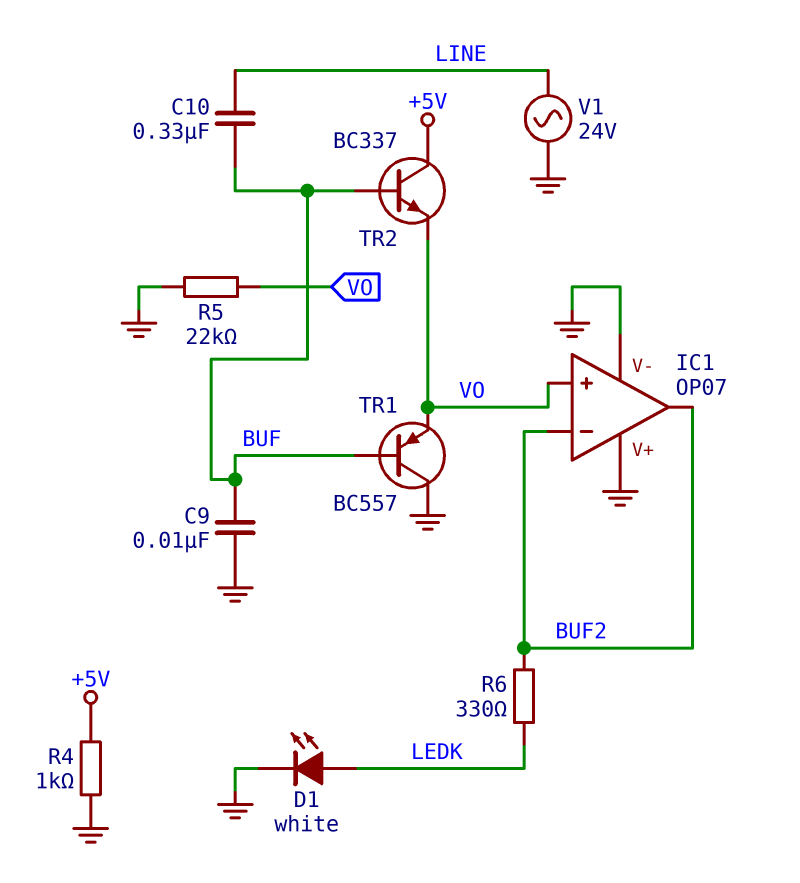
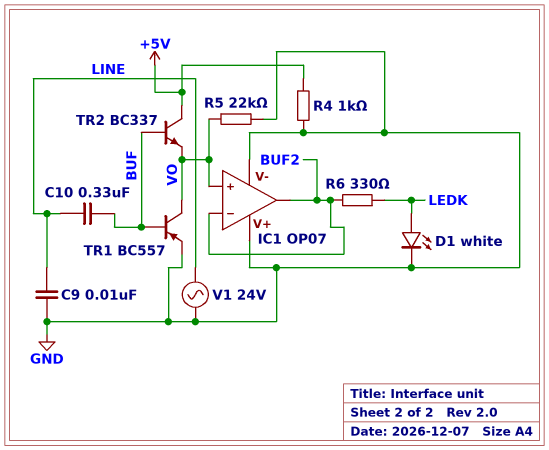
C9: 10nF (BUF, GND) -> 10nF (GND, LINE)
TR1: PNP BC557 (B BUF, C GND, E VO) -> PNP BC557 (B BUF, C VO, E GND)

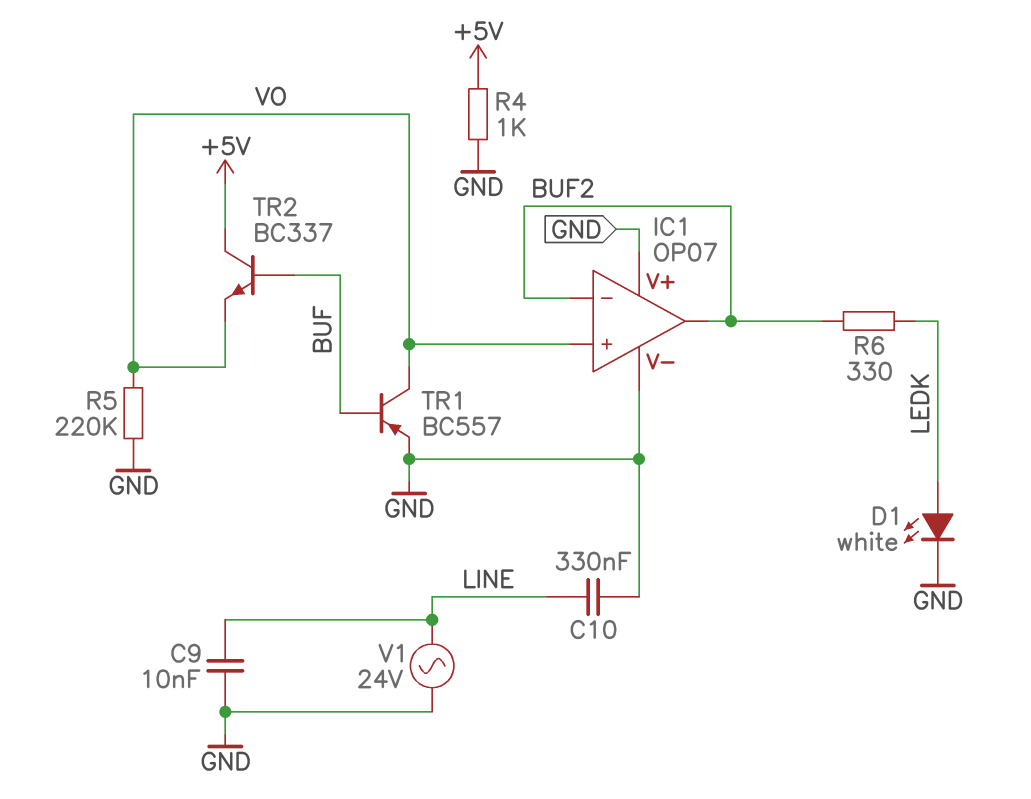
C10: 330nF (BUF, LINE) -> 330nF (GND, LINE)
R5: 22k (GND, VO) -> 220k (GND, VO)

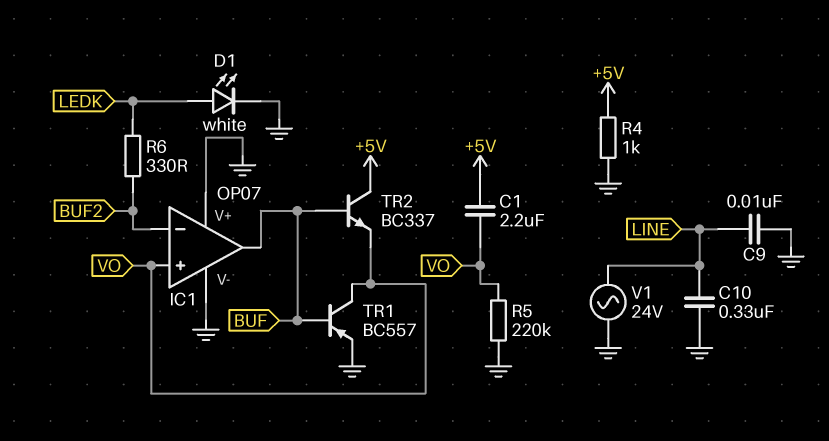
C1: none -> 2.2uF (+5V, VO)
IC1 pin out: BUF2 -> BUF

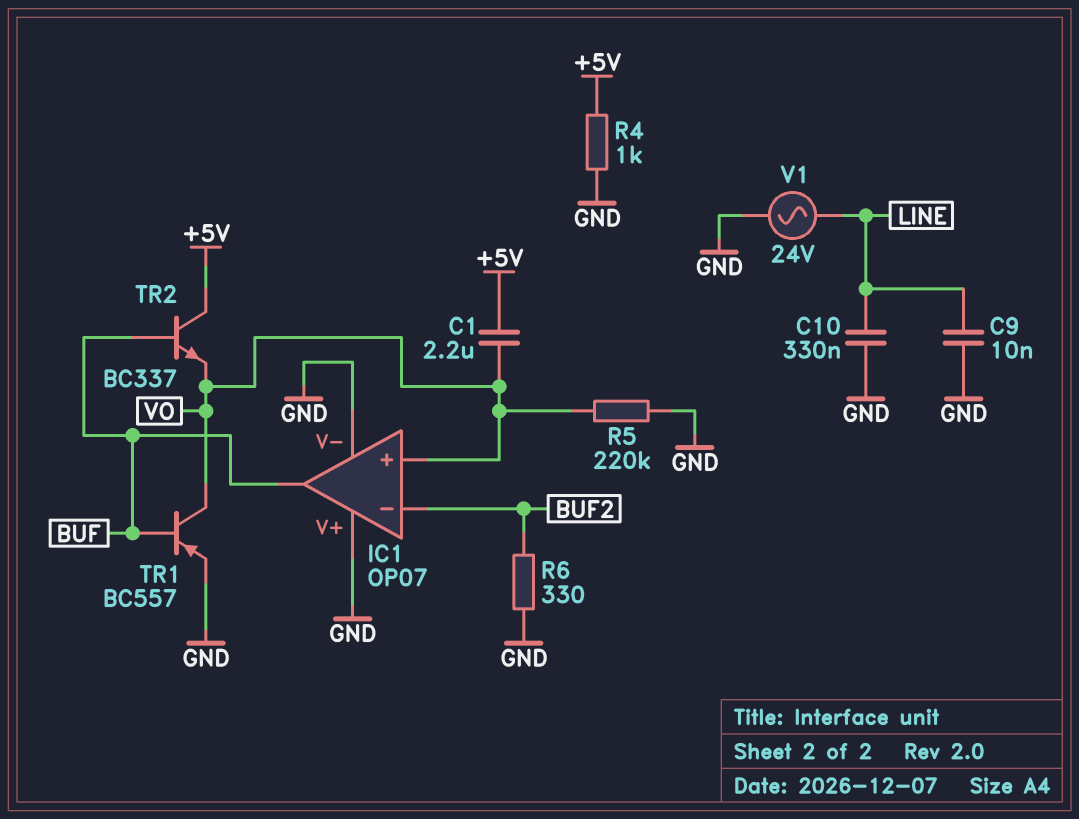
D1: LED white (A LEDK, K GND) -> none
R6: 330 (BUF2, LEDK) -> 330 (BUF2, GND)

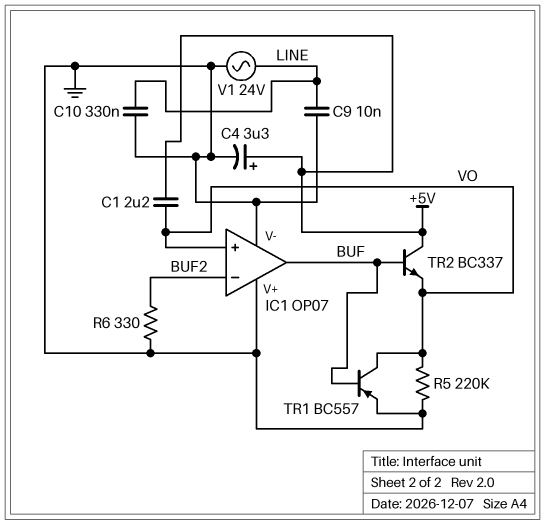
C4: none -> 3.3uF (plus +5V, minus GND)
R4: 1k (+5V, GND) -> none

